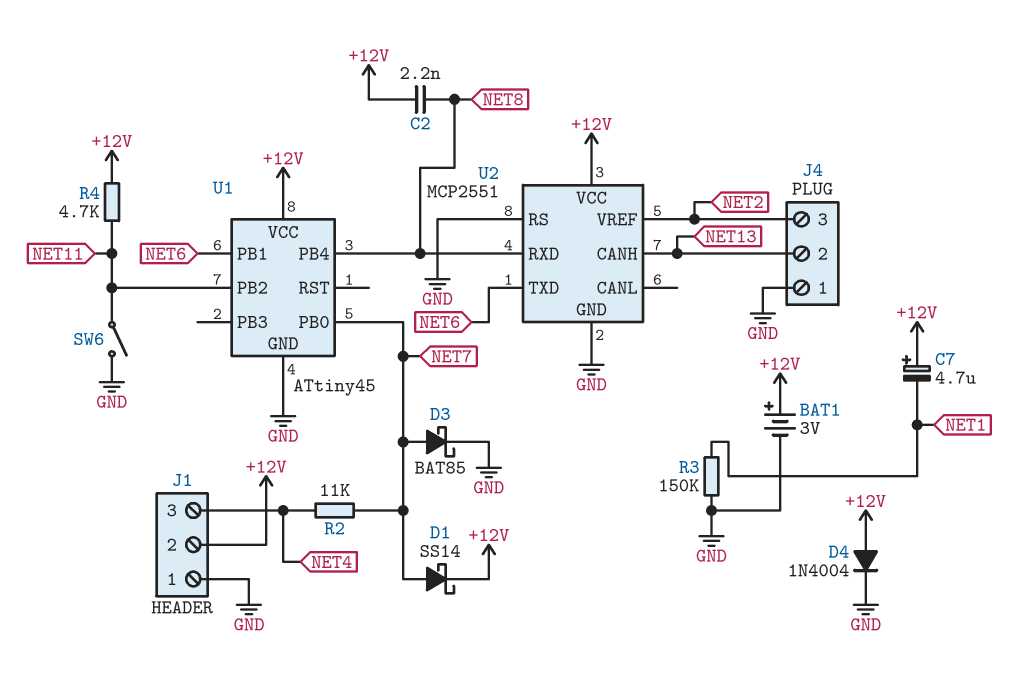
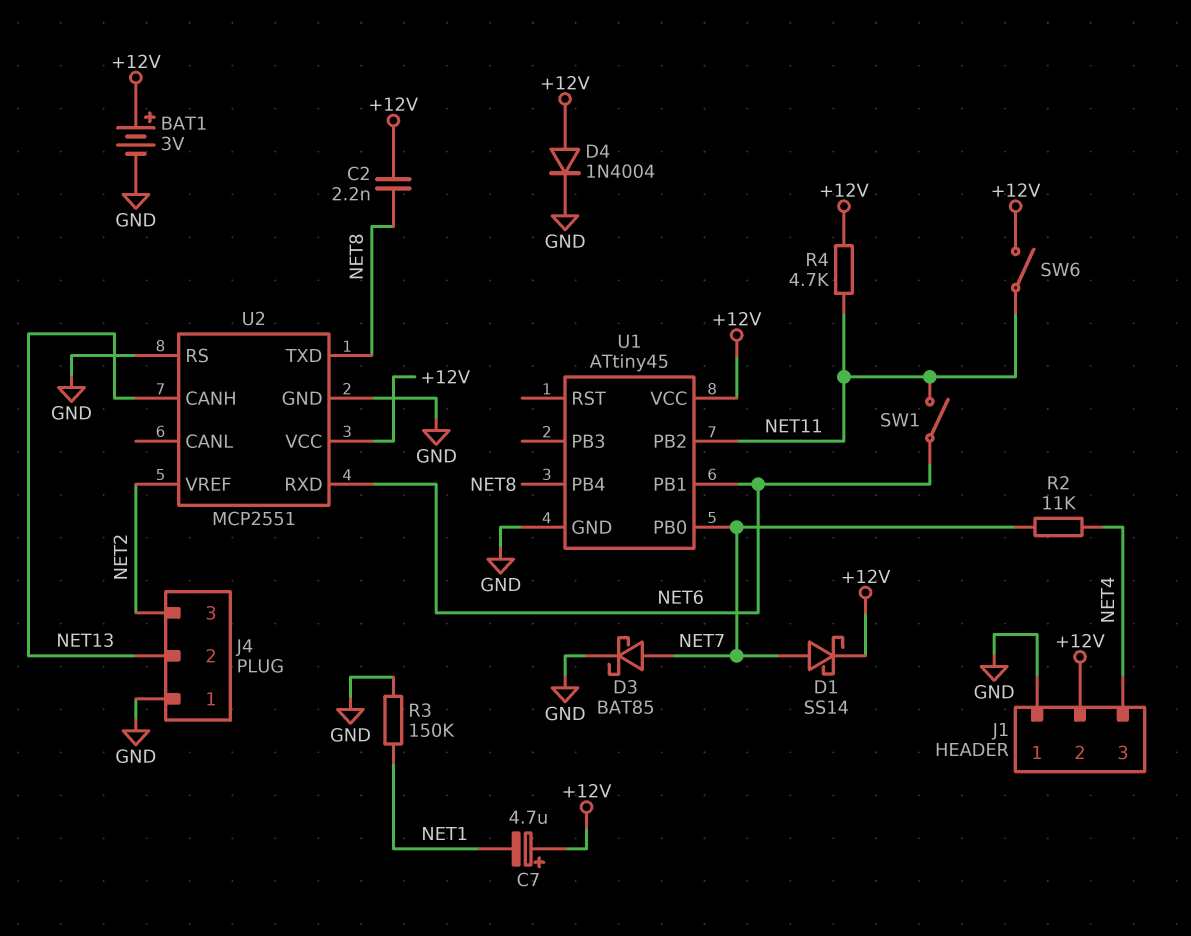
SW1: none -> switch (NET6, NET11)
SW6: switch (GND, NET11) -> switch (+12V, NET11)
U2 pin RXD: NET8 -> NET6
U2 pin TXD: NET6 -> NET8

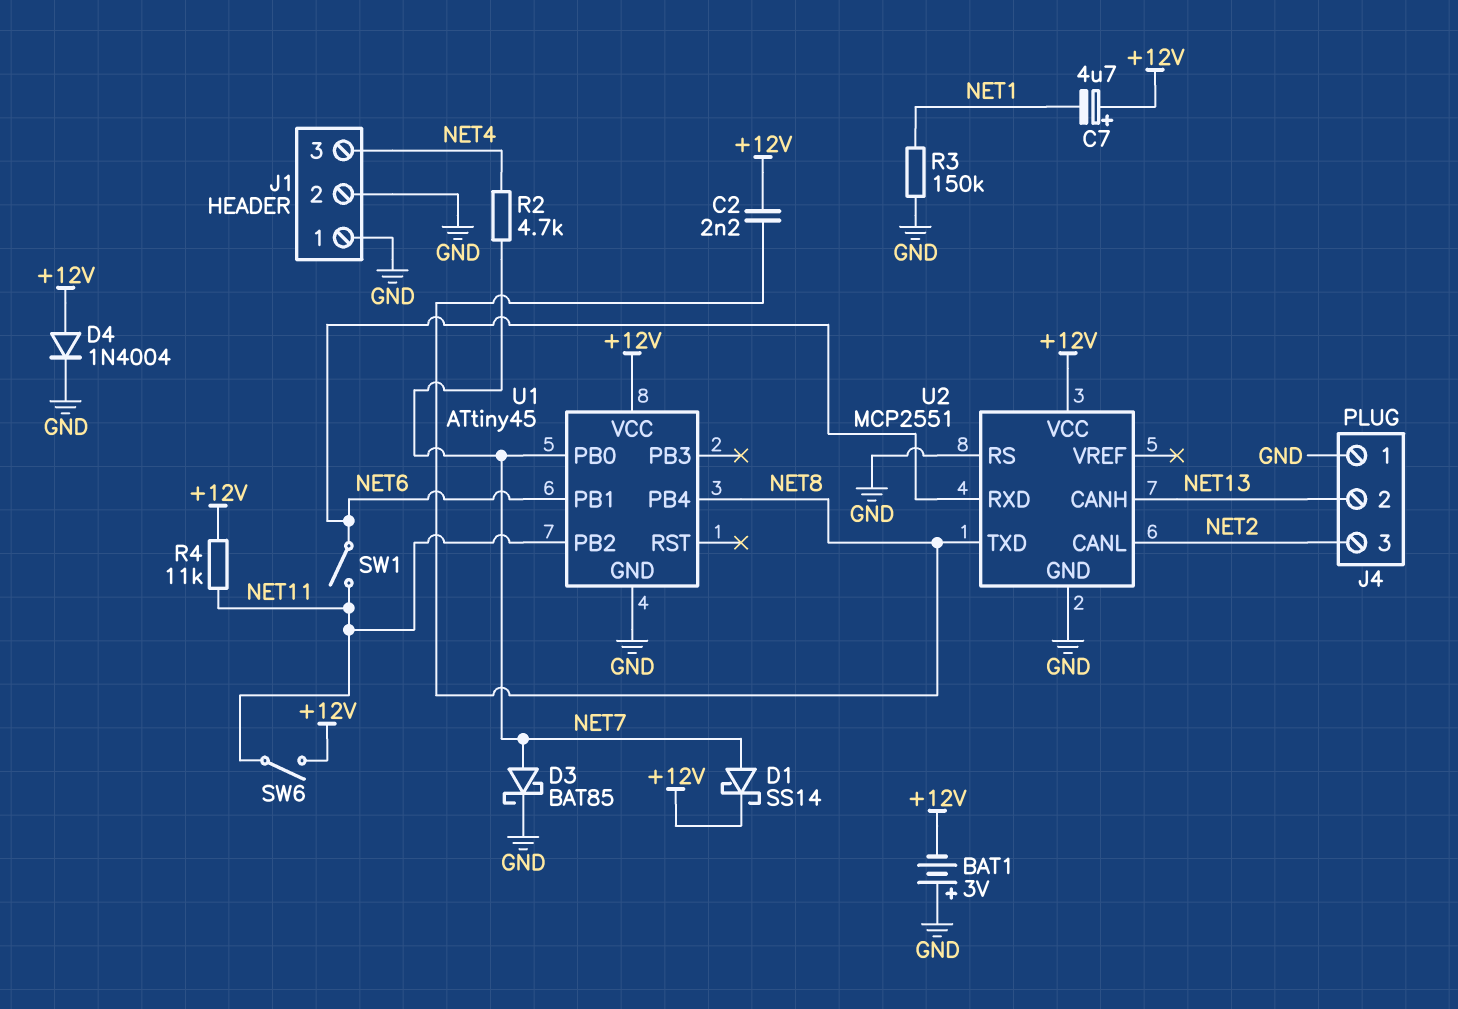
BAT1: 3V (plus +12V, minus GND) -> 3V (plus GND, minus +12V)
J1 pin 2: +12V -> GND
R2: 11k (NET4, NET7) -> 4.7k (NET4, NET7)
R4: 4.7k (+12V, NET11) -> 11k (+12V, NET11)
U2 pin CANL: none -> NET2
U2 pin VREF: NET2 -> none

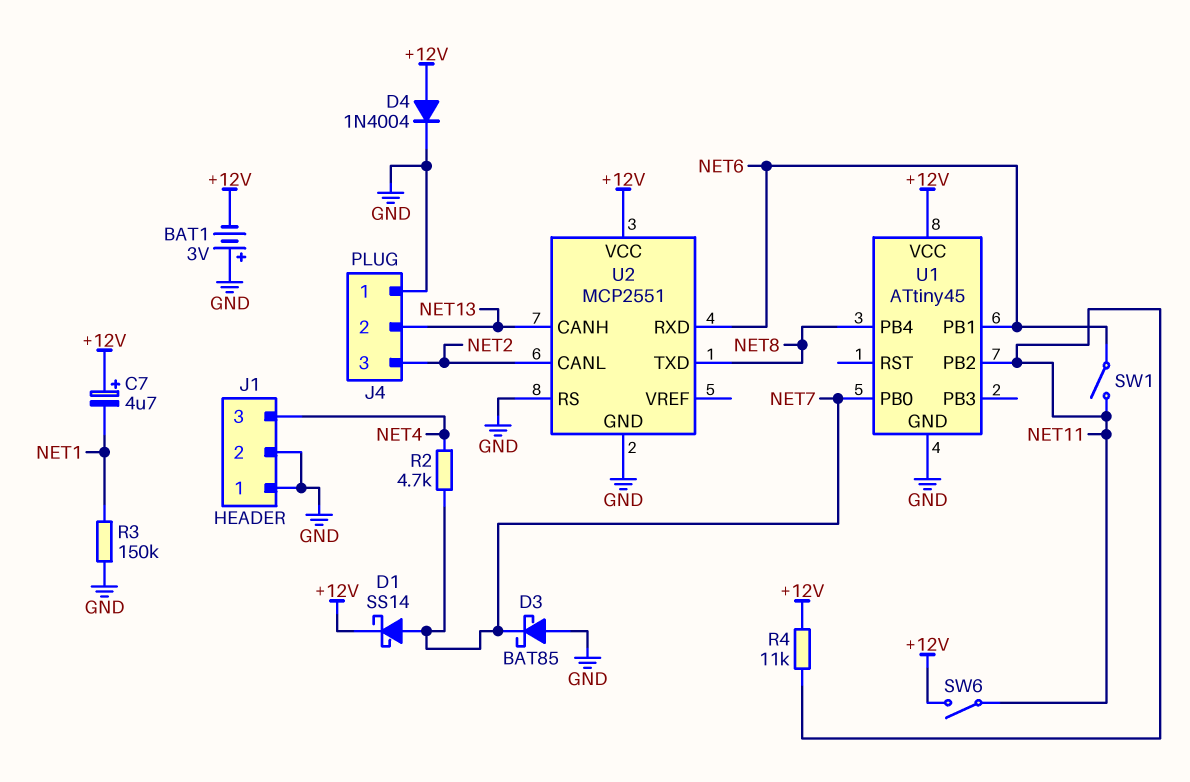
C2: 2.2nF (+12V, NET8) -> none
D3: schottky BAT85 (A NET7, K GND) -> schottky BAT85 (A GND, K NET7)

